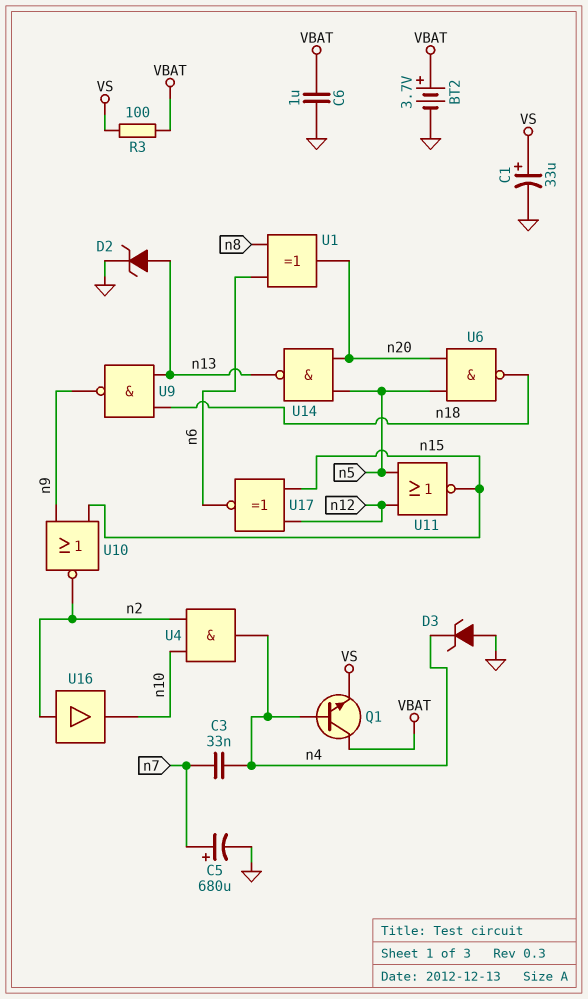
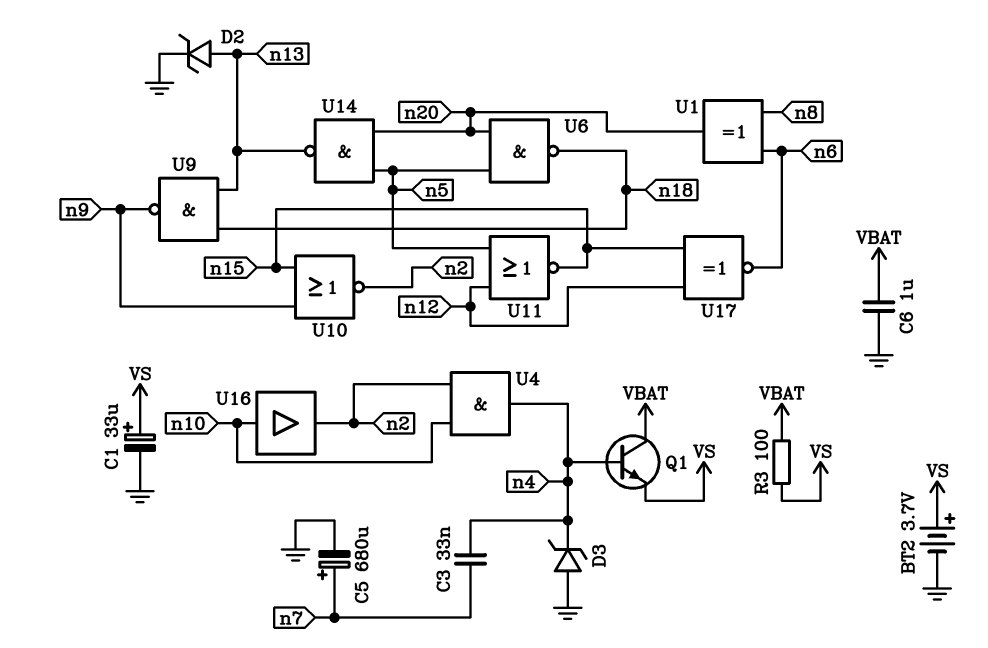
BT2: 3.7V (plus VBAT, minus GND) -> 3.7V (plus VS, minus GND)
U16: buffer (in n2, out n10) -> buffer (in n10, out n2)

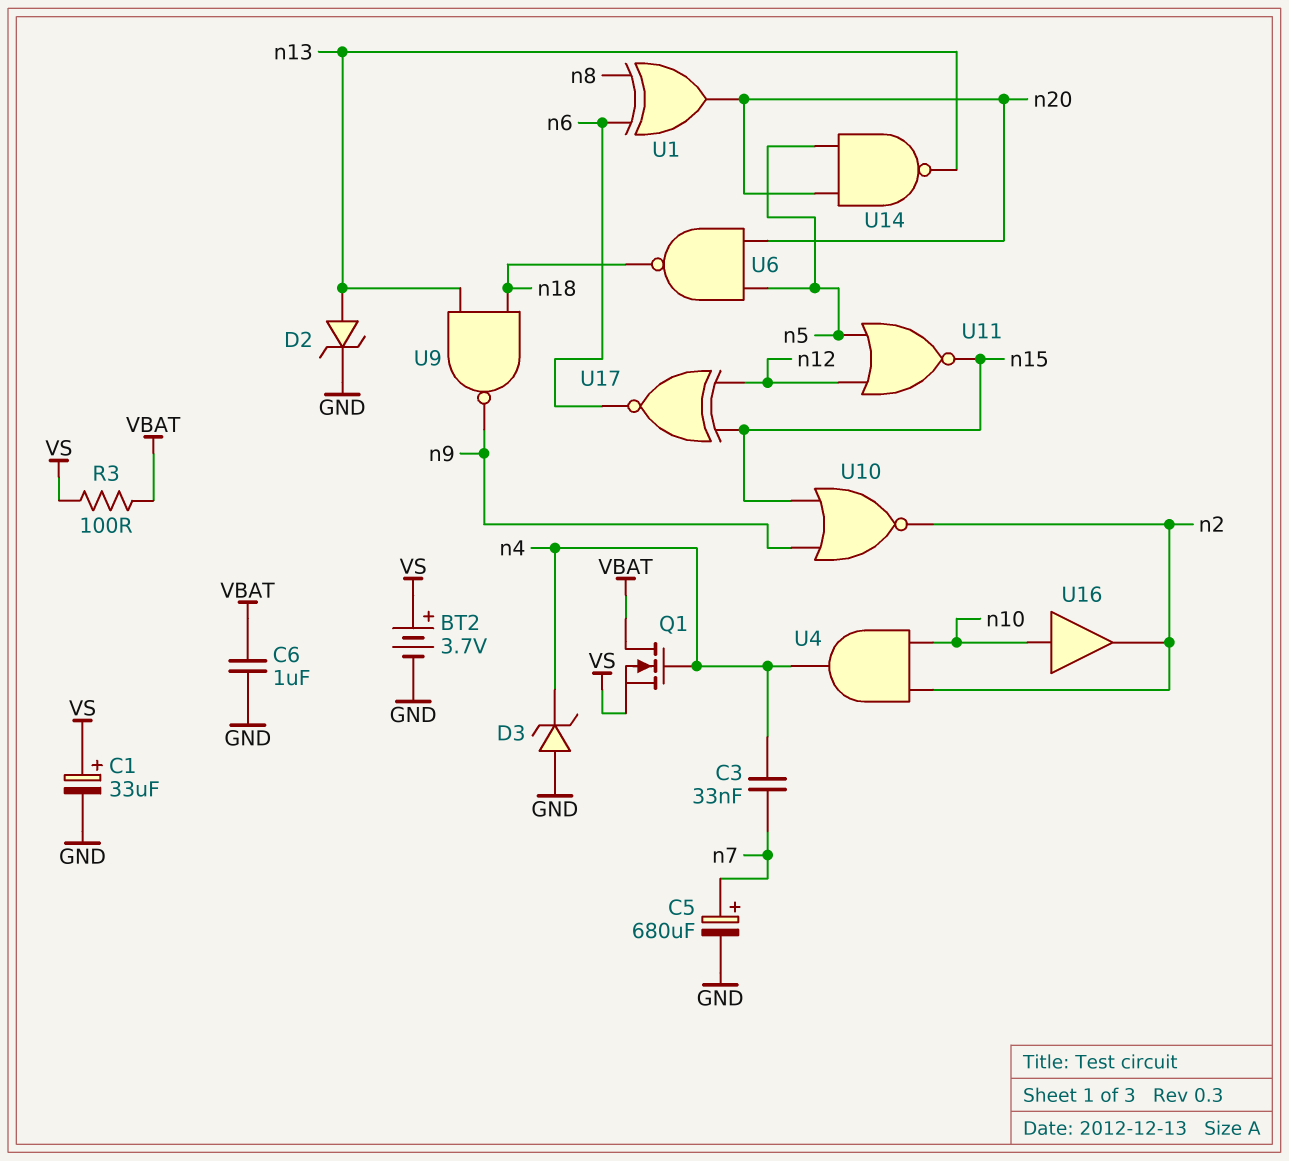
Q1: NPN (B n4, C VBAT, E VS) -> NMOS (G n4, D VBAT, S VS)

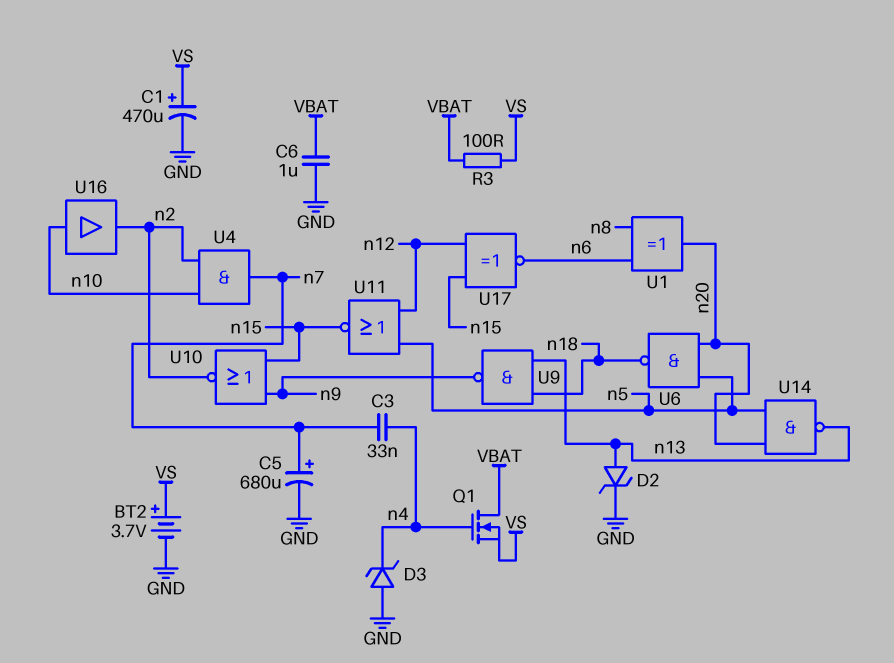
C1: 33uF (plus VS, minus GND) -> 470uF (plus VS, minus GND)
U4: AND (in n2, in n10, out n4) -> AND (in n2, in n10, out n7)

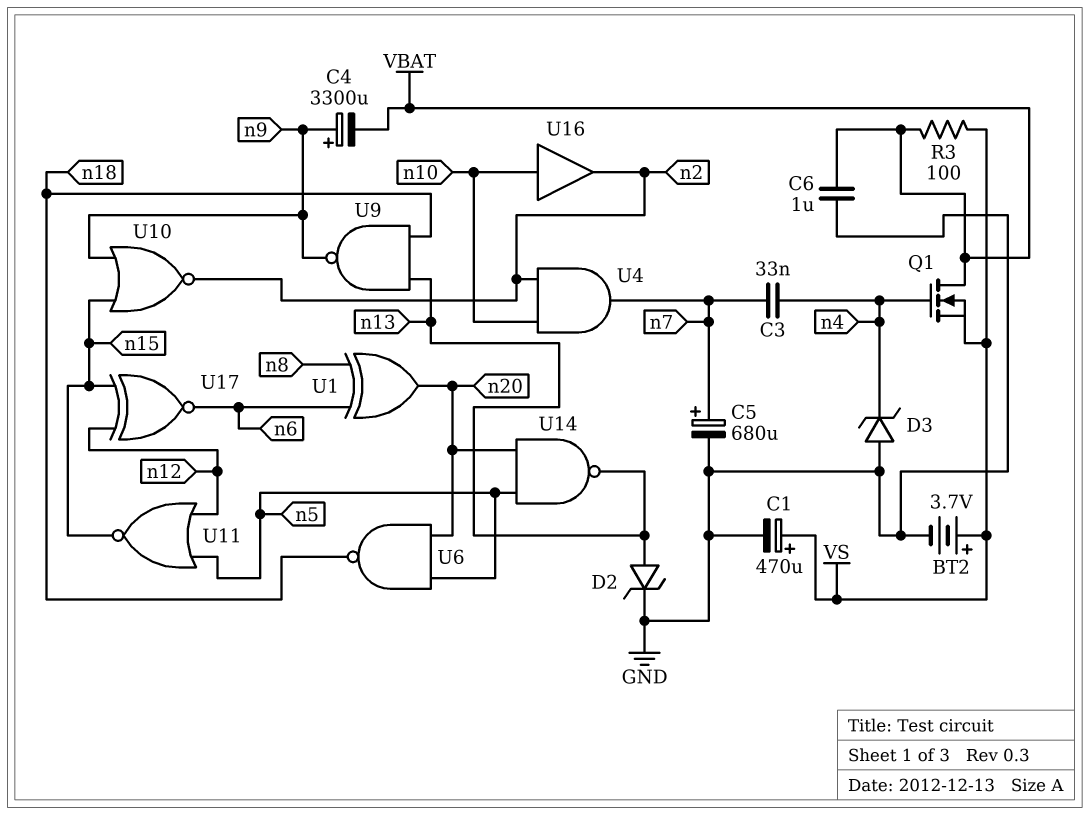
C4: none -> 3300uF (plus n9, minus VBAT)

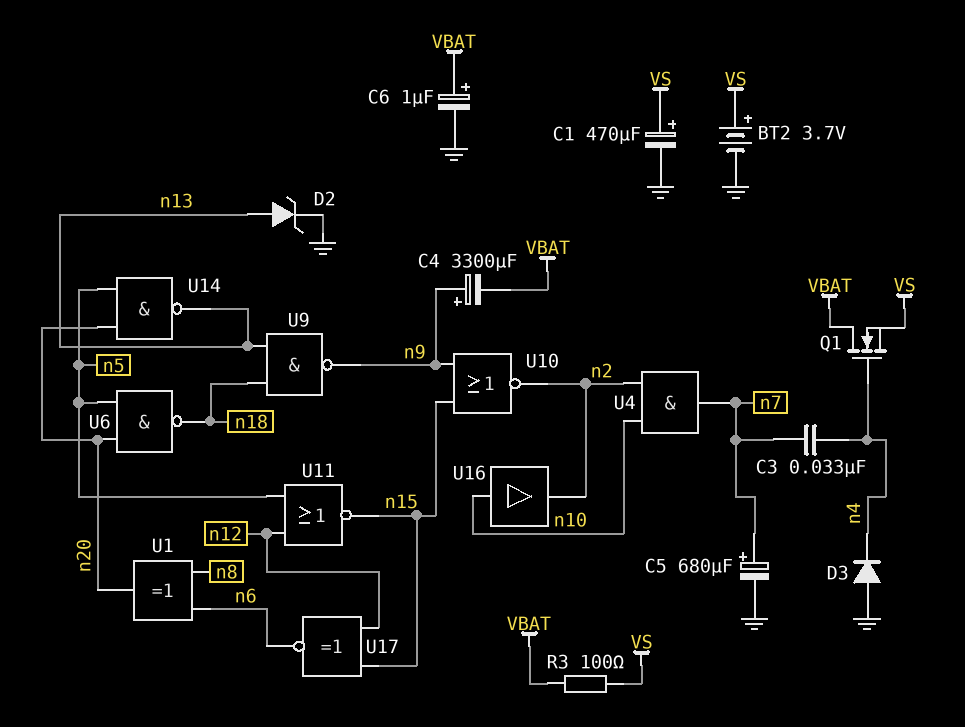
C6: 1uF (GND, VBAT) -> 1uF (plus VBAT, minus GND)
D3: zener (A GND, K n4) -> diode (A GND, K n4)

